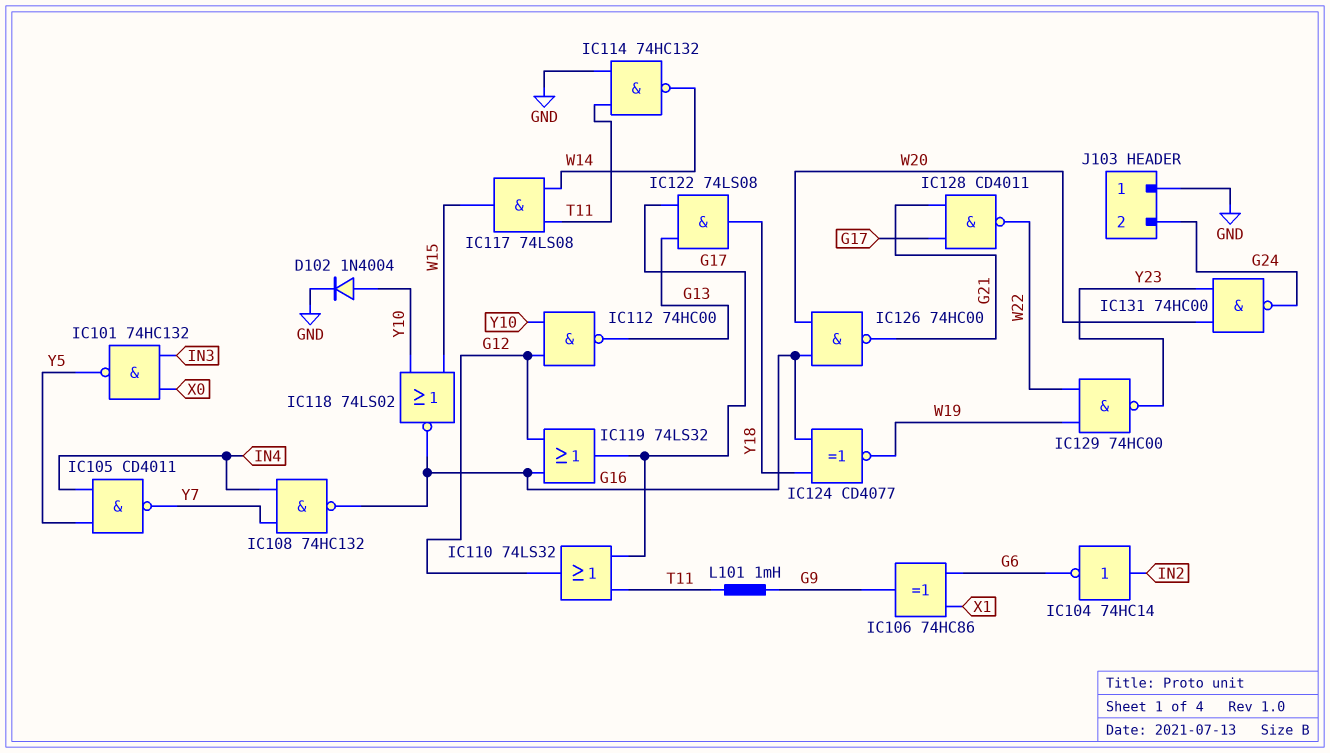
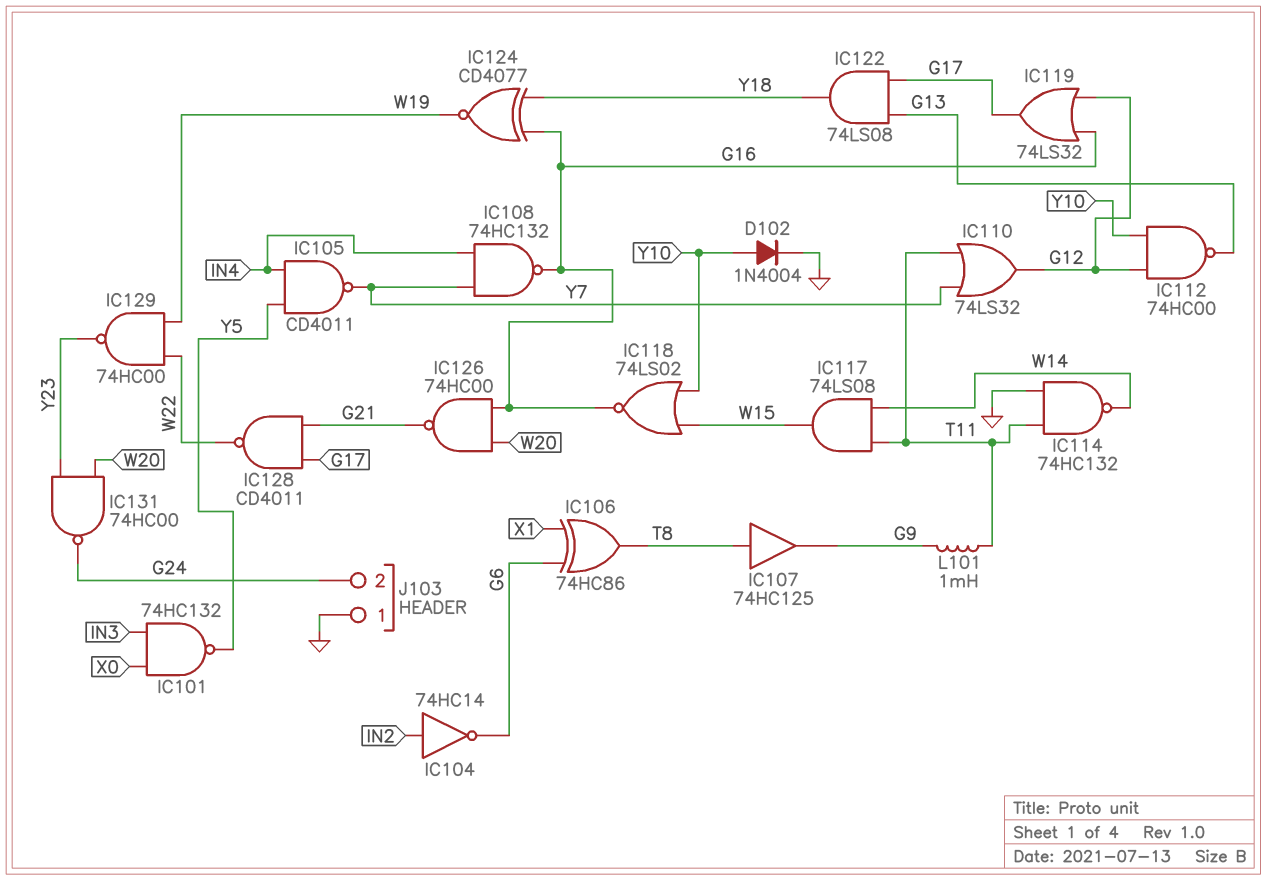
IC106: XOR 74HC86 (in G6, in X1, out G9) -> XOR 74HC86 (in G6, in X1, out T8)
IC107: none -> buffer 74HC125 (in T8, out G9)
IC110: OR 74LS32 (in G17, in T11, out G12) -> OR 74LS32 (in T11, in Y7, out G12)

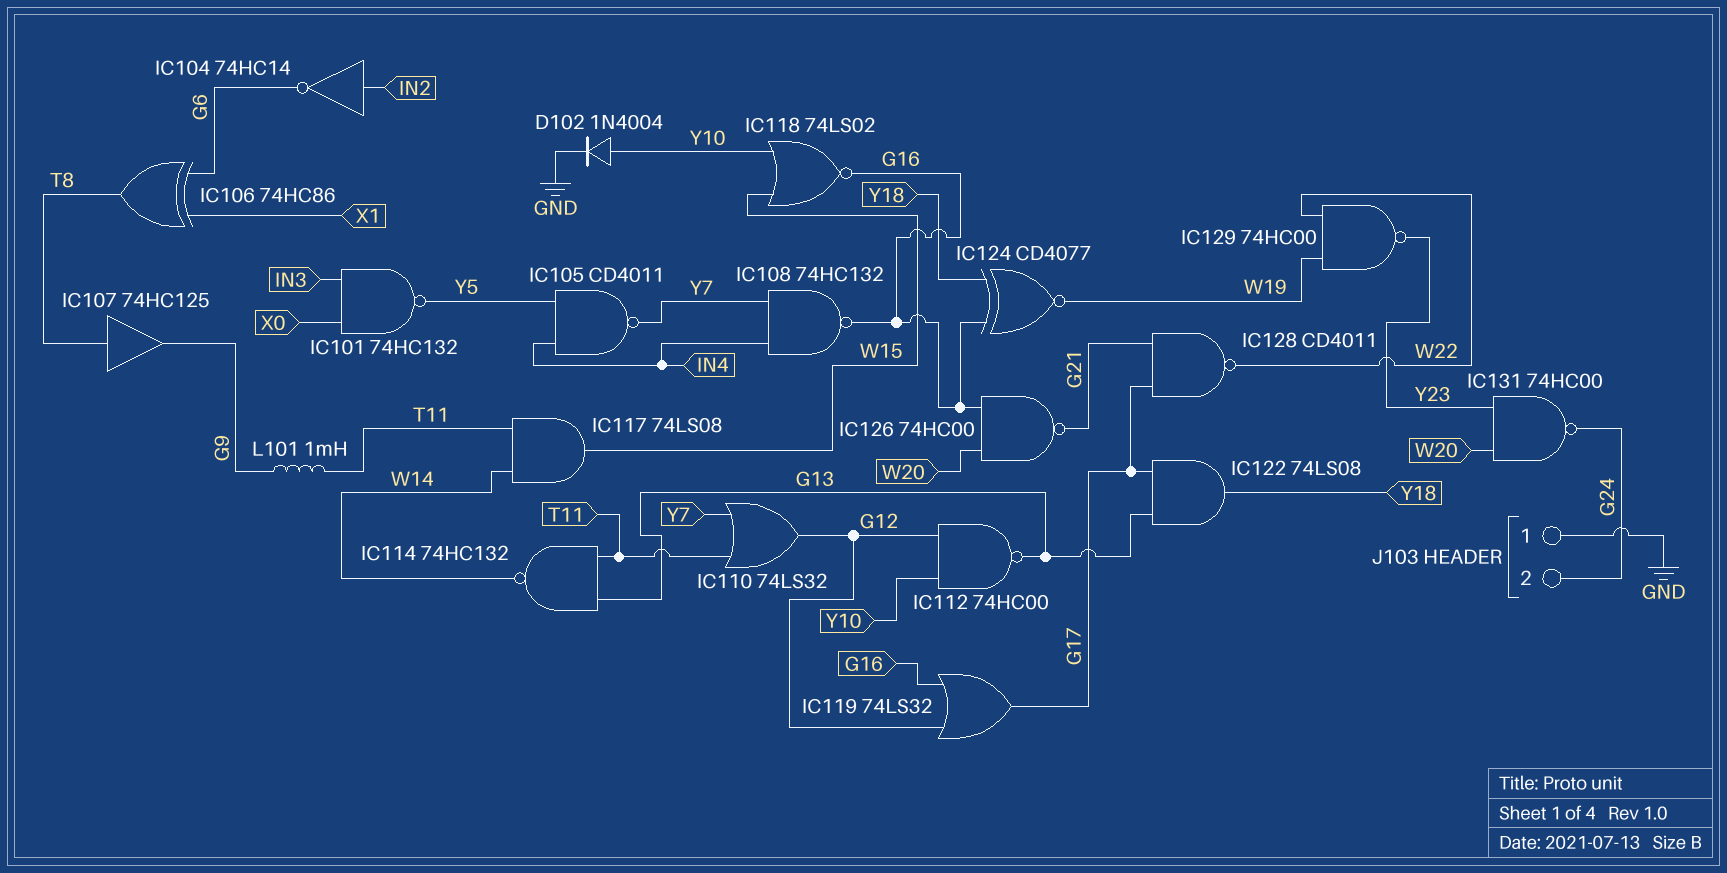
IC114: NAND 74HC132 (in GND, in T11, out W14) -> NAND 74HC132 (in G13, in T11, out W14)

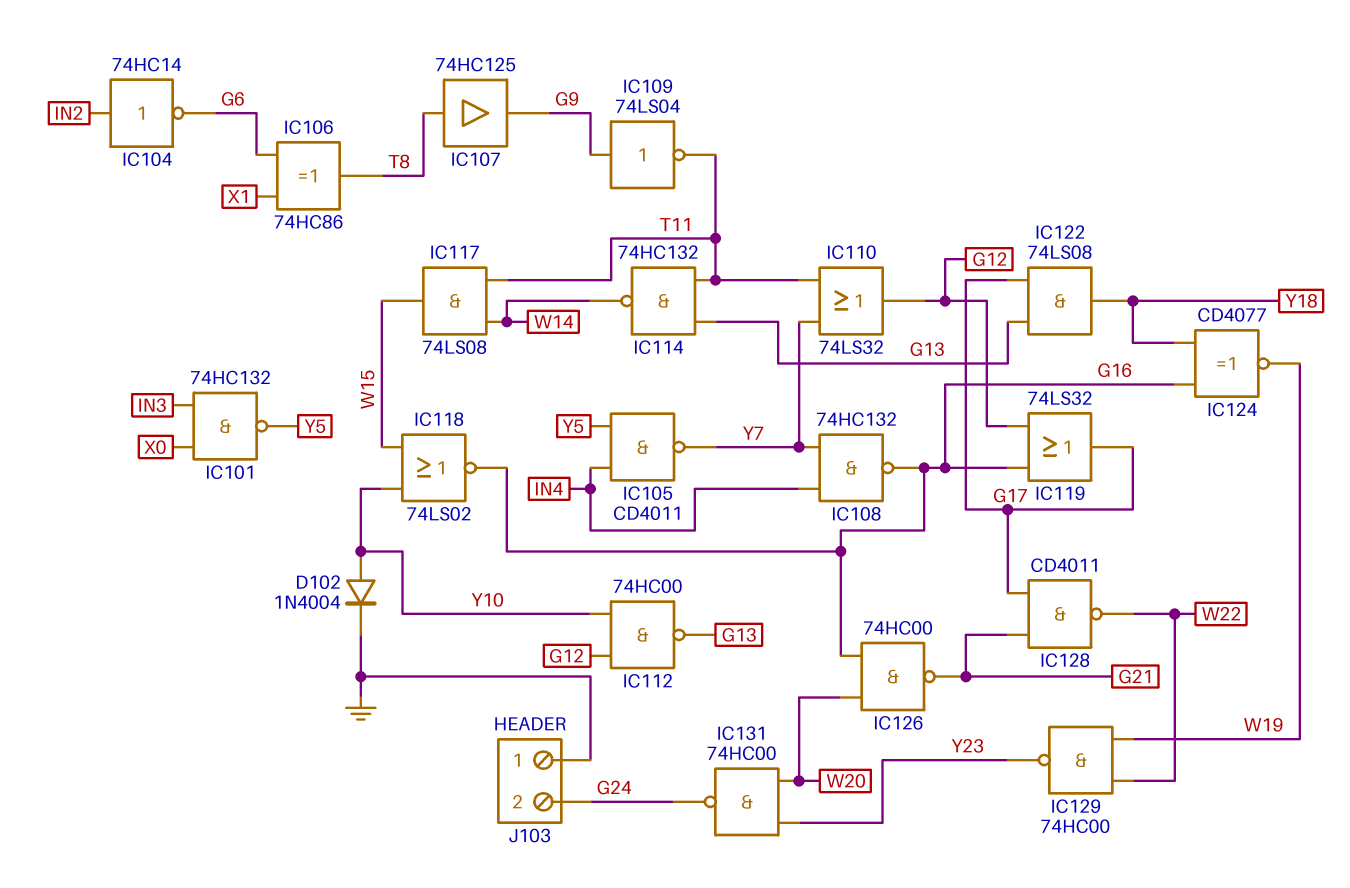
IC109: none -> NOT 74LS04 (in G9, out T11)
L101: 1mH (G9, T11) -> none

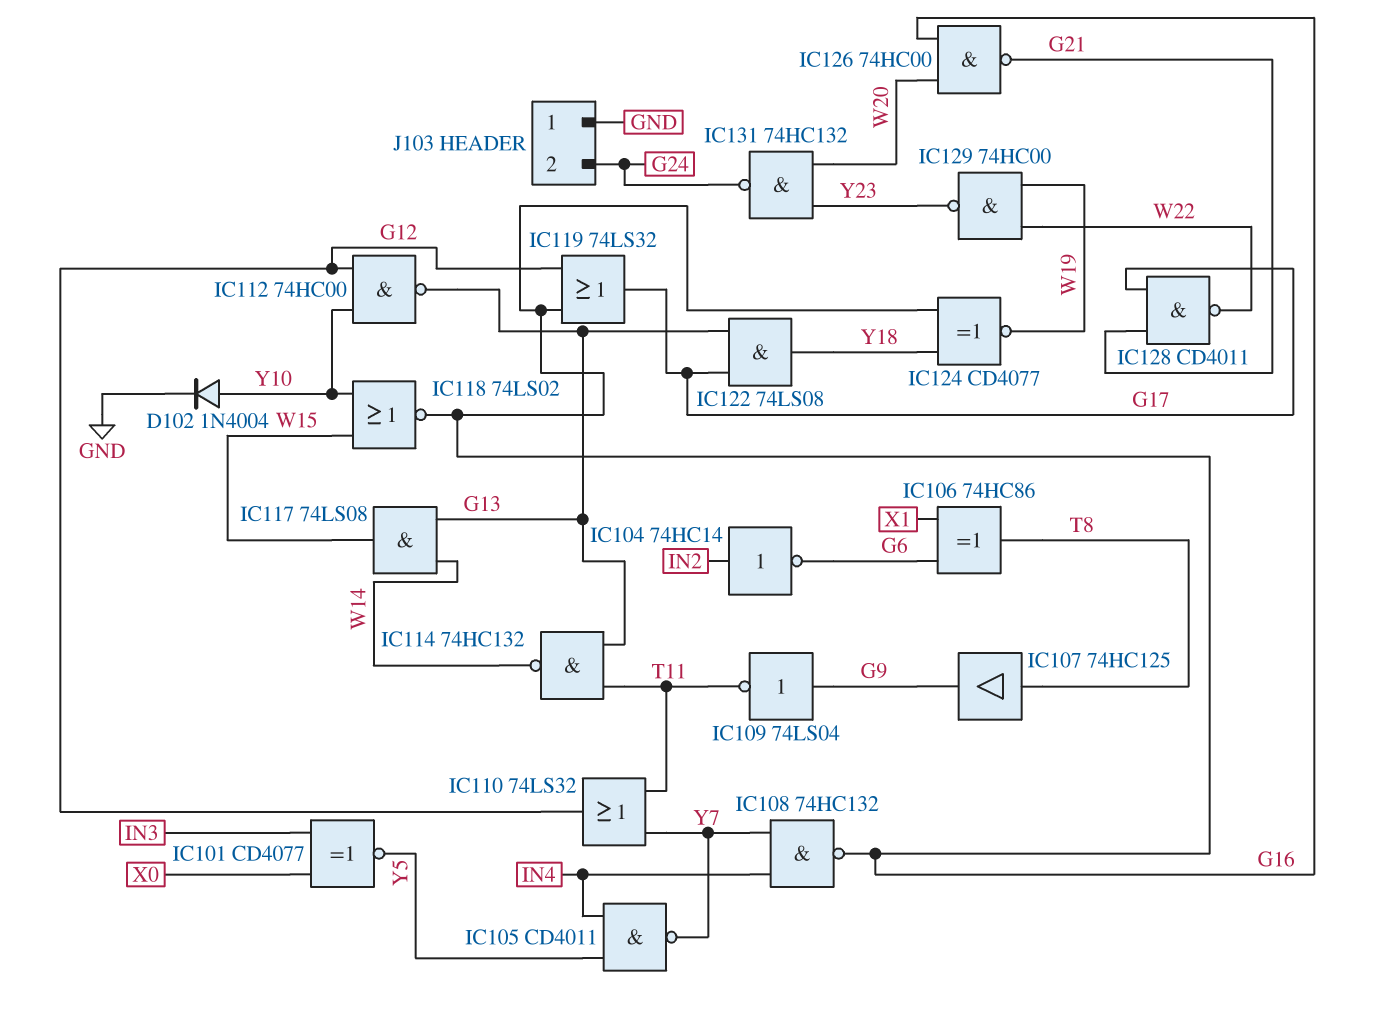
IC101: NAND 74HC132 (in IN3, in X0, out Y5) -> XNOR CD4077 (in IN3, in X0, out Y5)
IC117: AND 74LS08 (in T11, in W14, out W15) -> AND 74LS08 (in G13, in W14, out W15)
IC131: NAND 74HC00 (in W20, in Y23, out G24) -> NAND 74HC132 (in W20, in Y23, out G24)

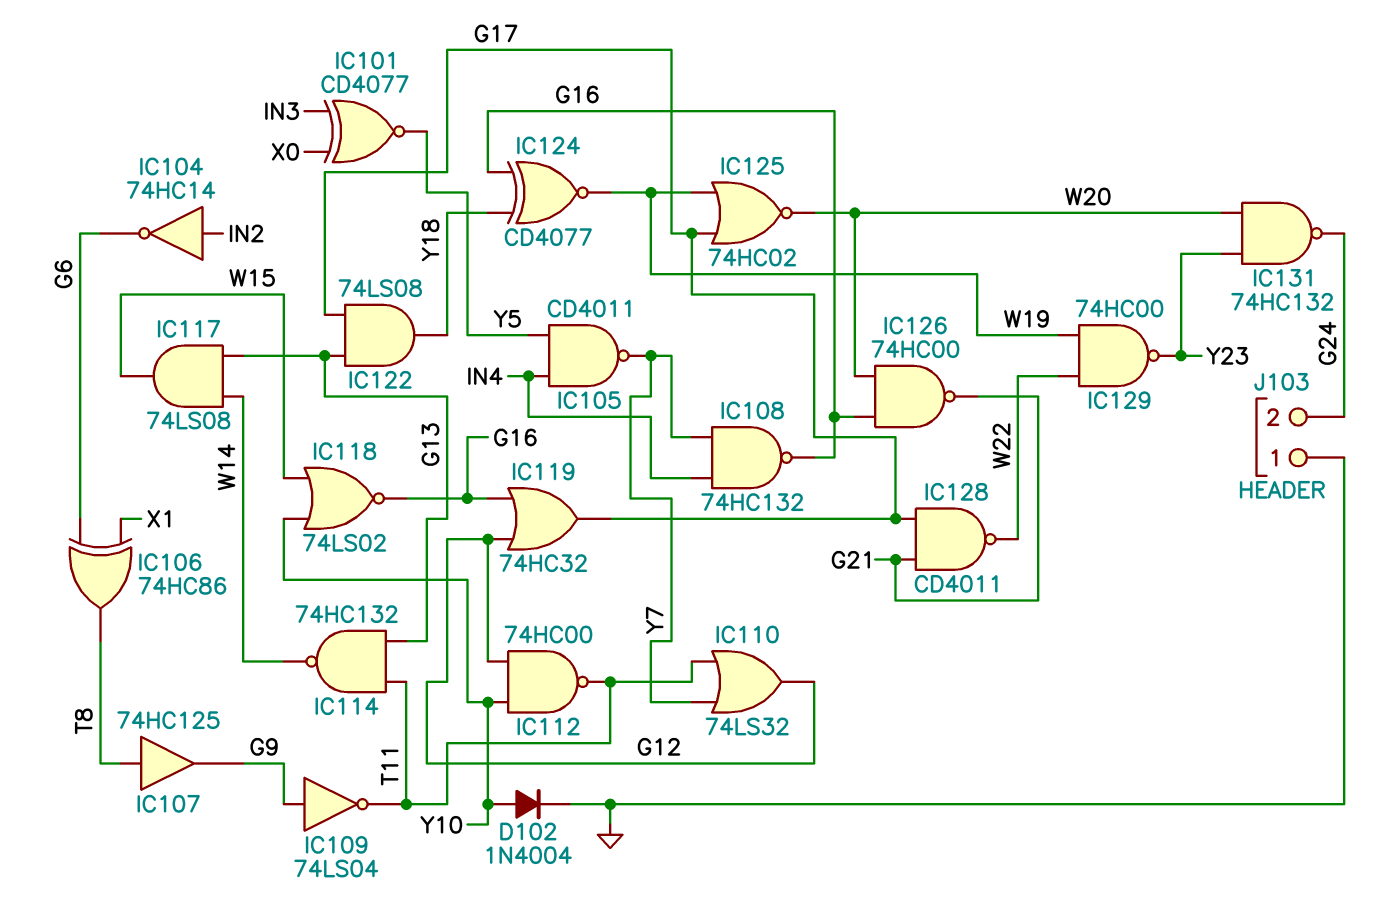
IC112: NAND 74HC00 (in G12, in Y10, out G13) -> NAND 74HC00 (in G12, in Y10, out T11)
IC119: OR 74LS32 (in G12, in G16, out G17) -> OR 74HC32 (in G12, in G16, out G17)
IC125: none -> NOR 74HC02 (in G17, in W19, out W20)

